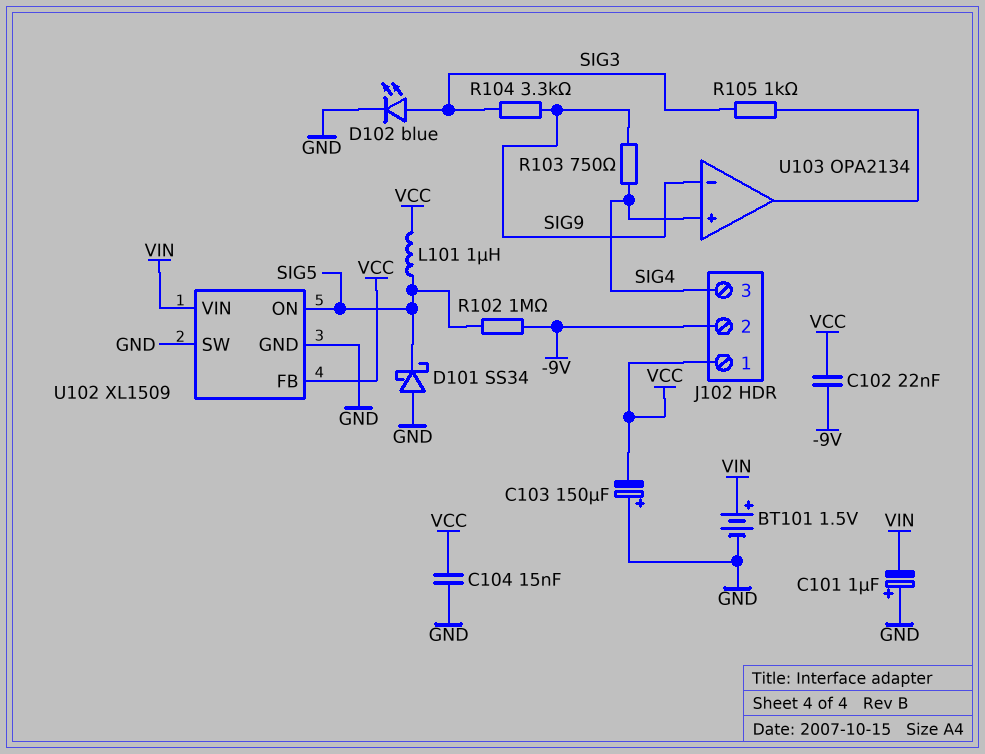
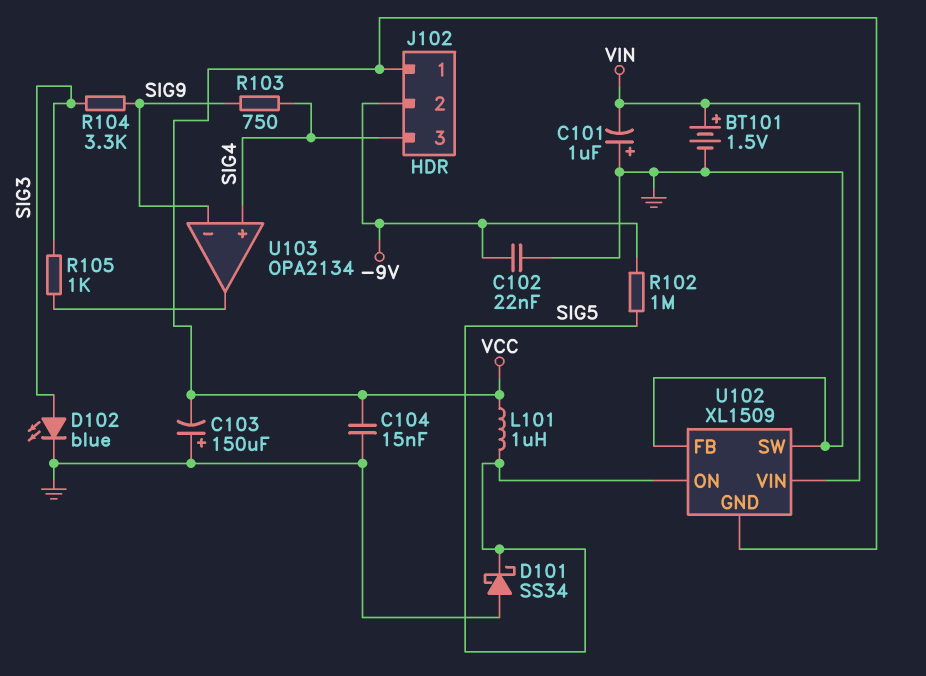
C102: 22nF (-9V, VCC) -> 22nF (-9V, GND)
U102 pin FB: VCC -> GND
U102 pin GND: GND -> VCC

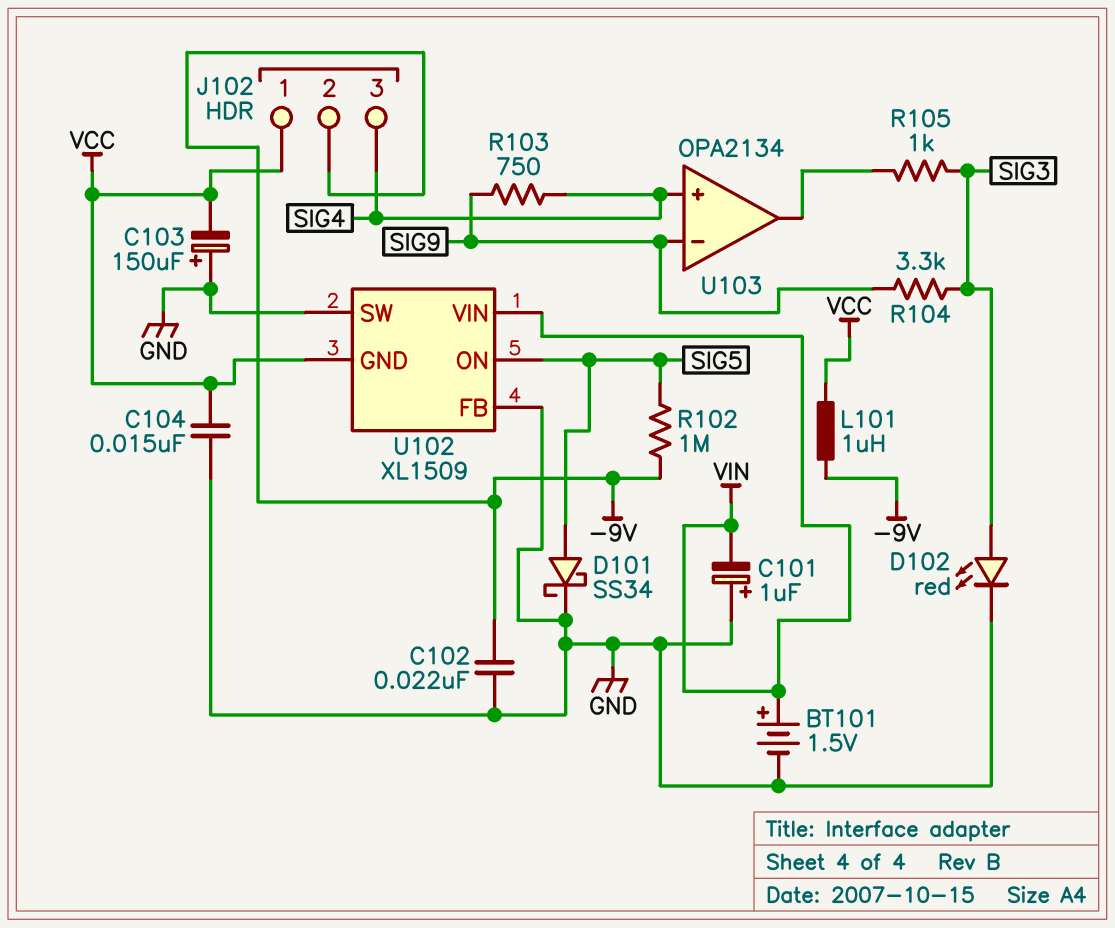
D101: schottky SS34 (A GND, K SIG5) -> schottky SS34 (A SIG5, K GND)
D102: LED blue (A SIG3, K GND) -> LED red (A SIG3, K GND)
L101: 1uH (SIG5, VCC) -> 1uH (-9V, VCC)

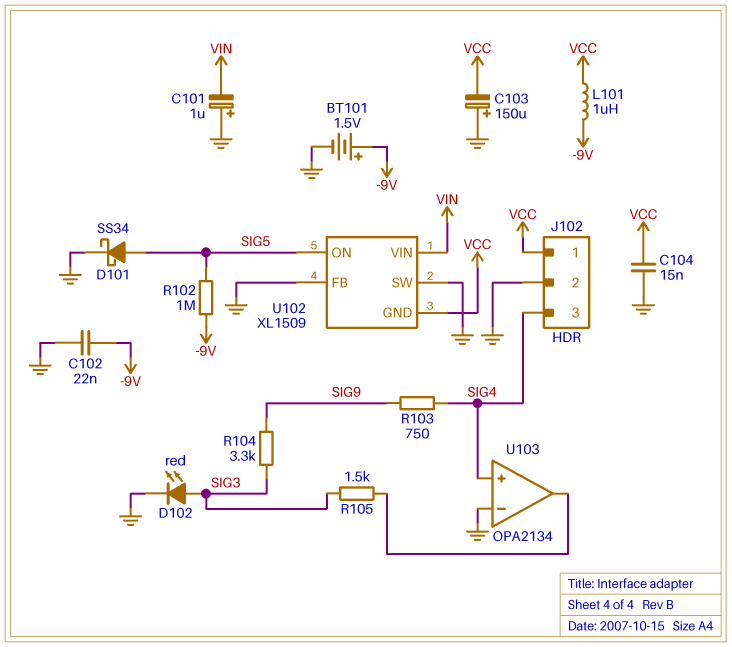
BT101: 1.5V (plus VIN, minus GND) -> 1.5V (plus -9V, minus GND)
J102 pin 2: -9V -> GND
R105: 1k (SIG3, U103/out) -> 1.5k (SIG3, U103/out)
U103 pin in-: SIG9 -> GND

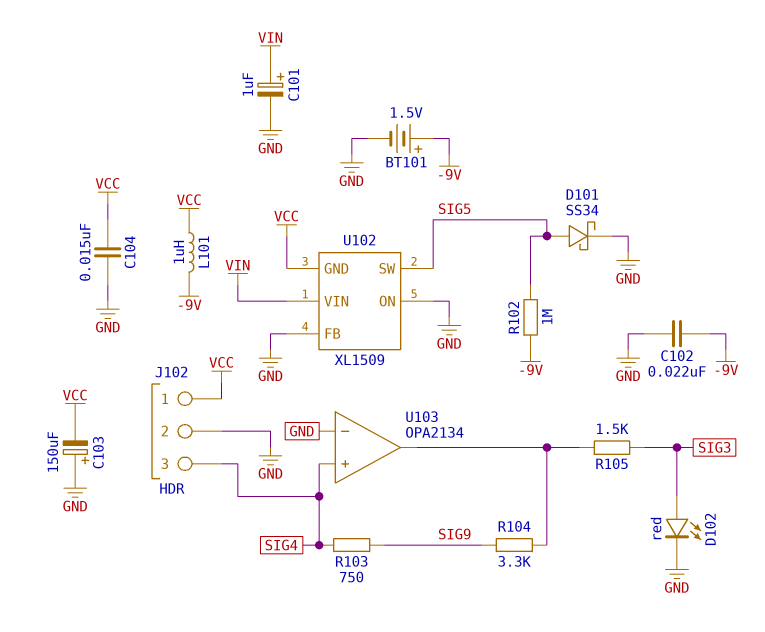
C101: 1uF (plus GND, minus VIN) -> 1uF (plus VIN, minus GND)
R104: 3.3k (SIG3, SIG9) -> 3.3k (SIG9, U103/out)
U102 pin ON: SIG5 -> GND
U102 pin SW: GND -> SIG5

